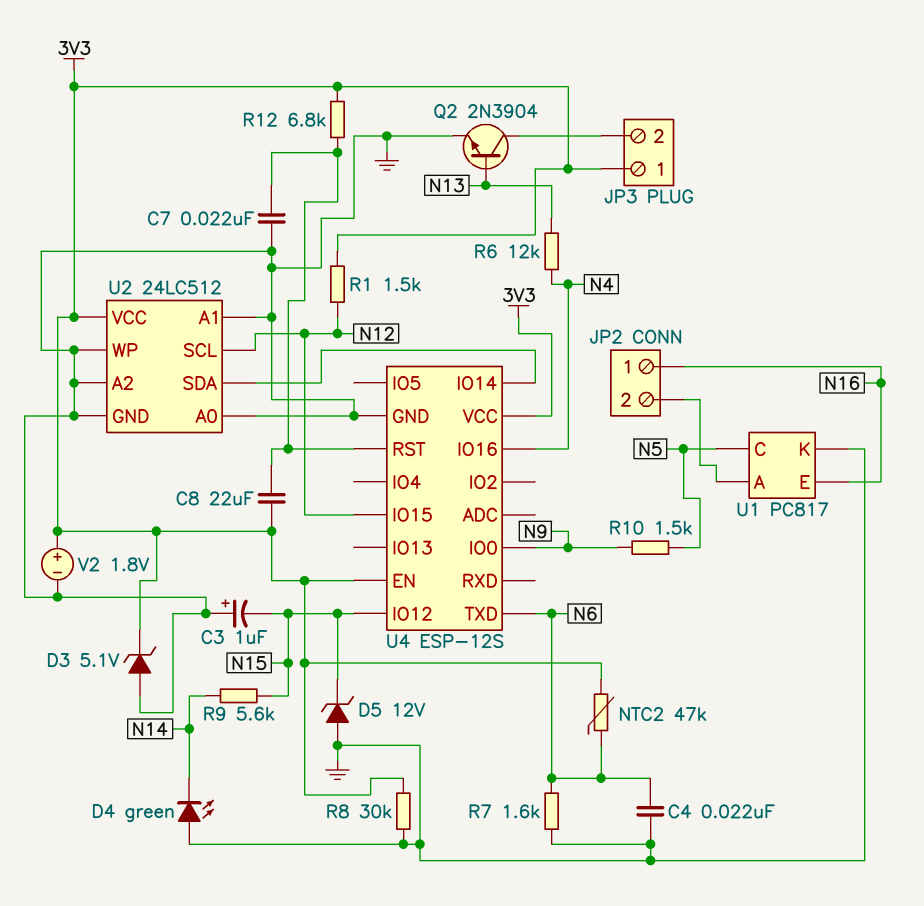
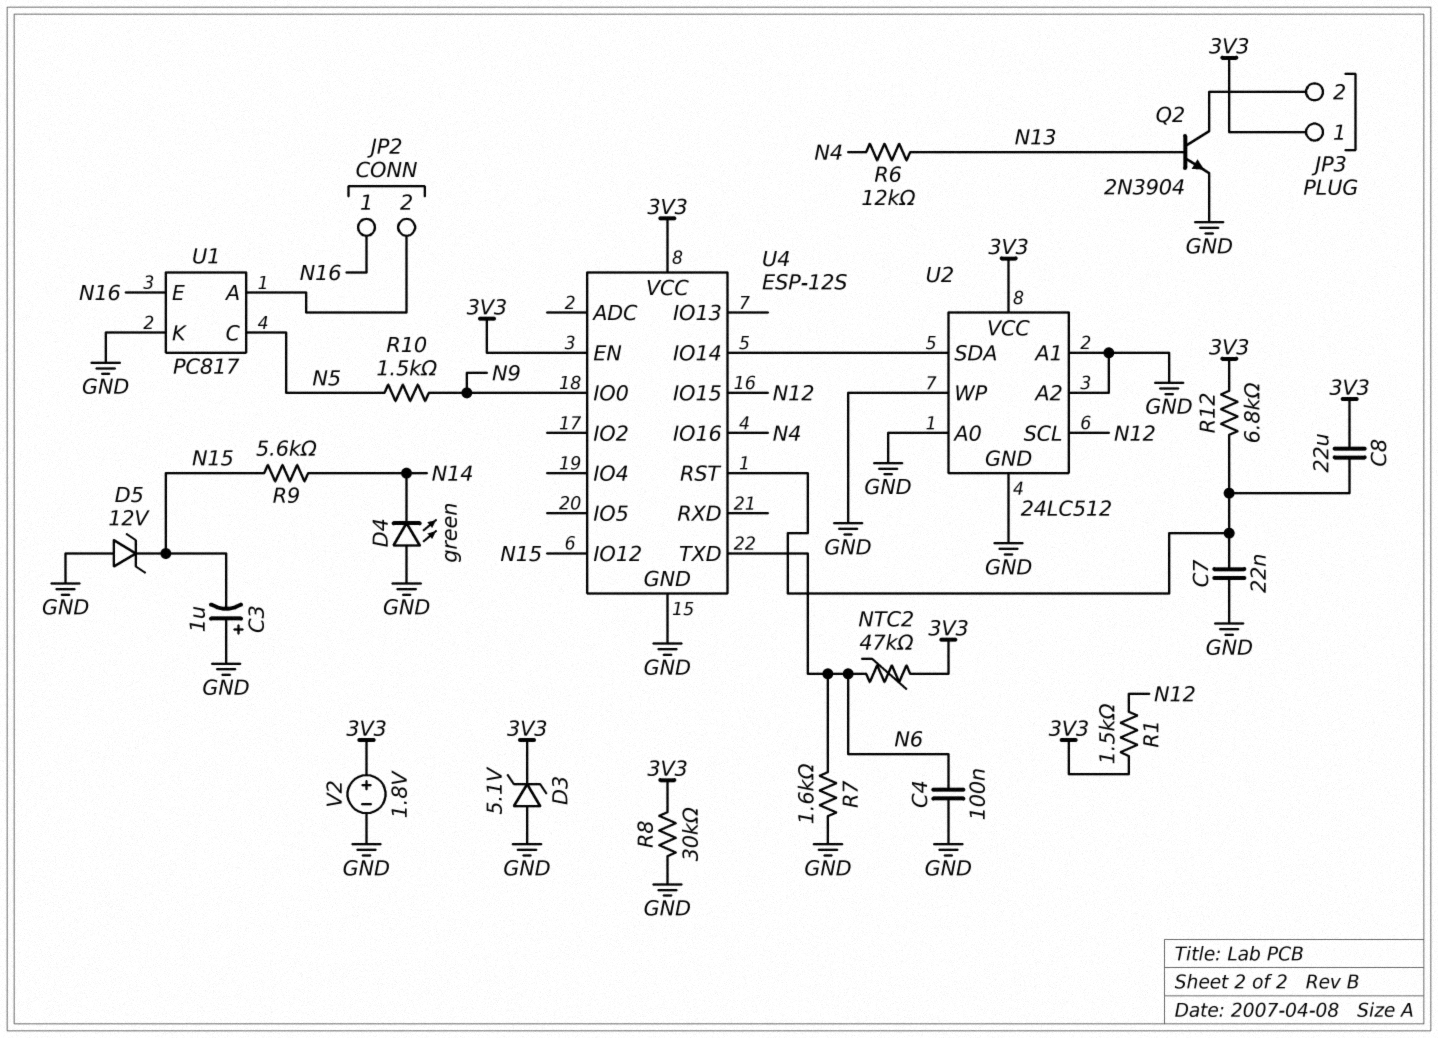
C4: 22nF (GND, N6) -> 100nF (GND, N6)

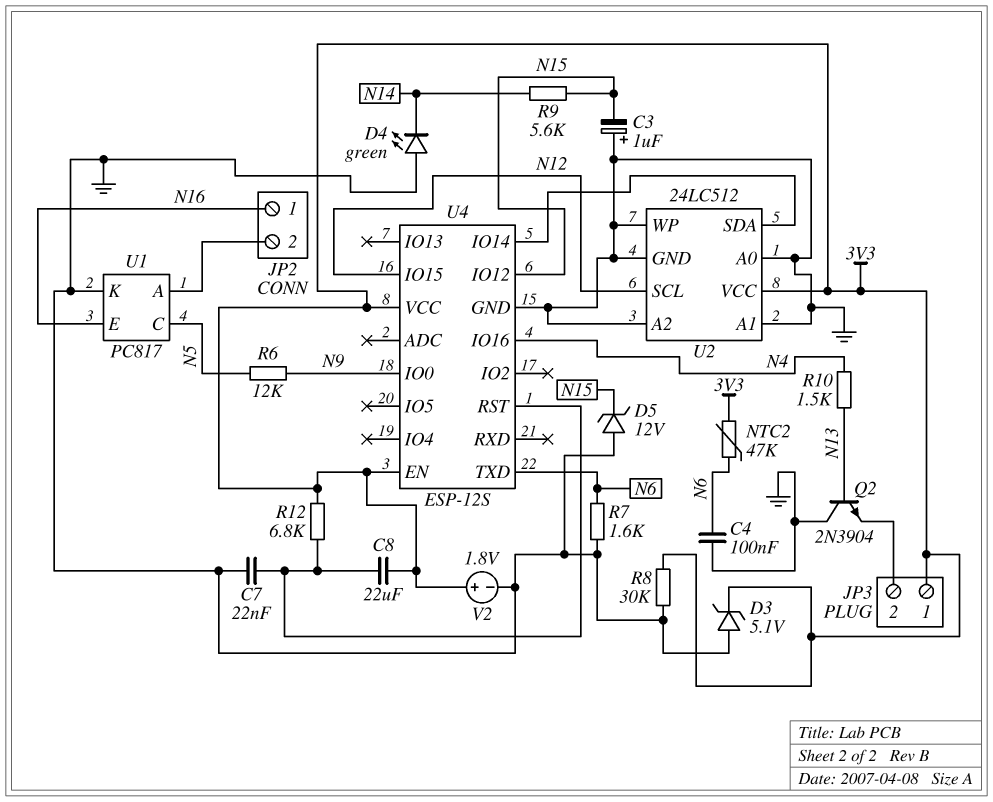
Q2: NPN 2N3904 (B N13, C JP3/2, E GND) -> NPN 2N3904 (B N13, C GND, E JP3/2)
R1: 1.5k (3V3, N12) -> none
R6: 12k (N4, N13) -> 12k (N5, N9)
R10: 1.5k (N5, N9) -> 1.5k (N4, N13)

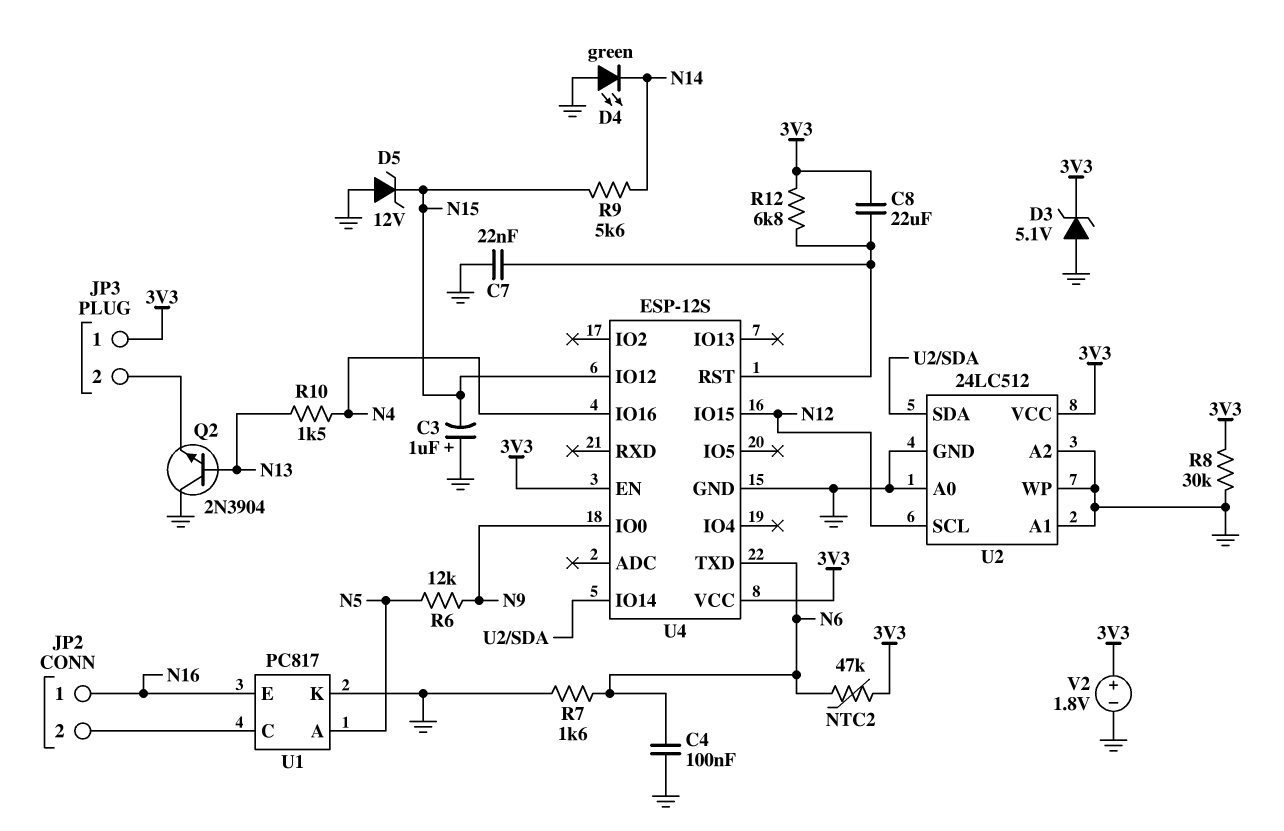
U1 pin A: JP2/2 -> N5
U1 pin C: N5 -> JP2/2

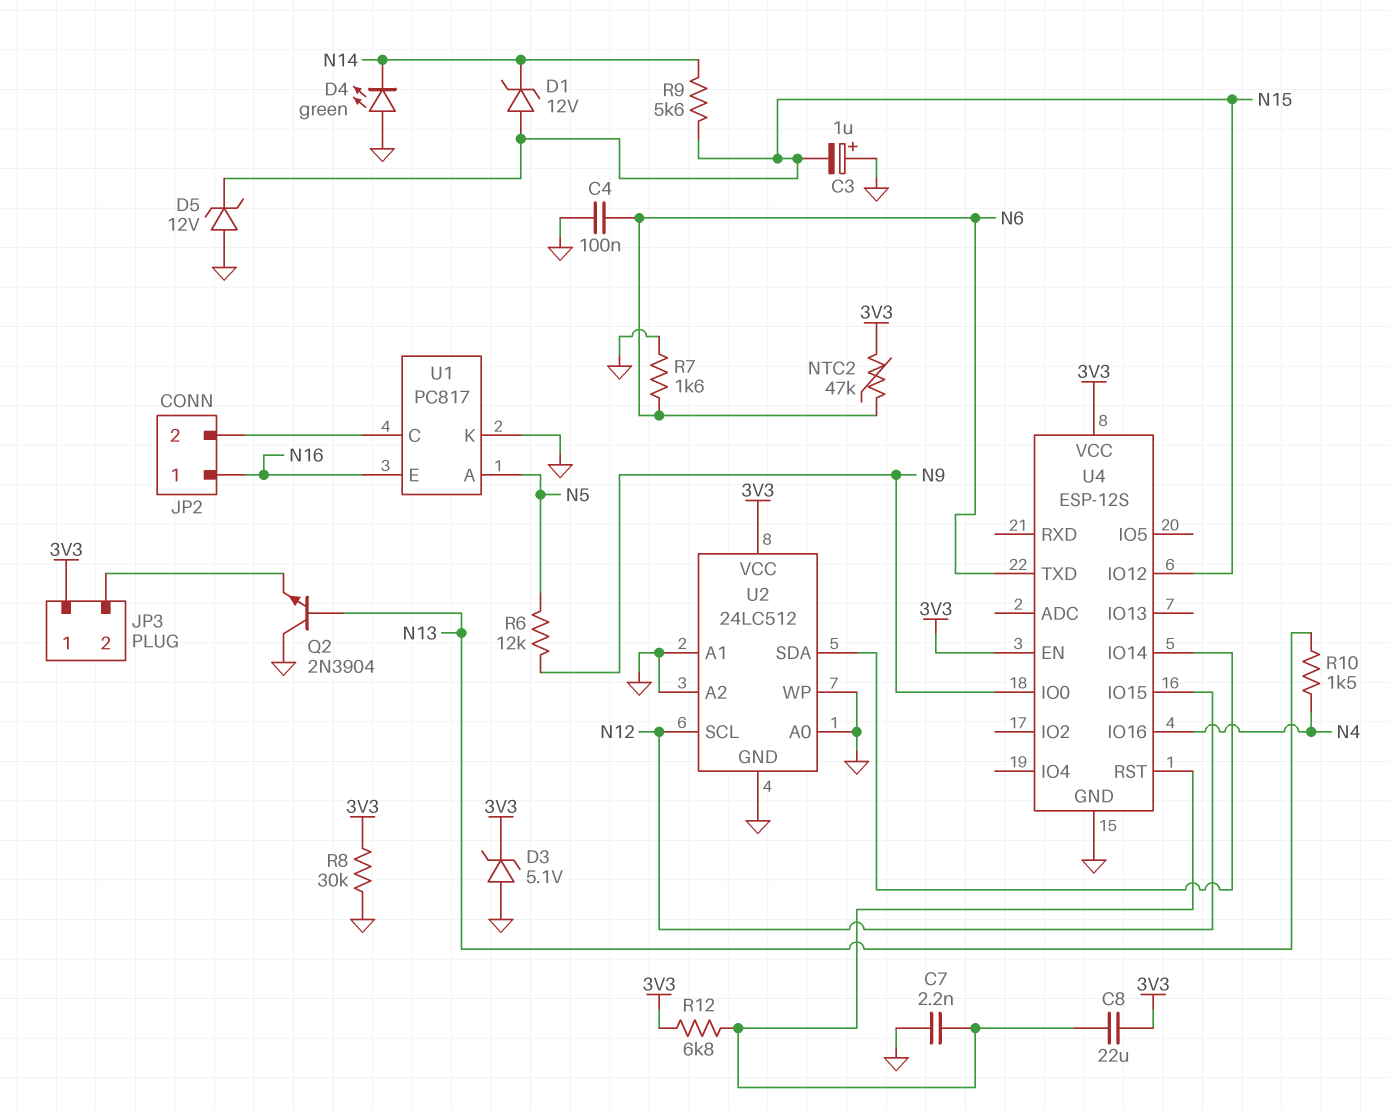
C7: 22nF (GND, U4/RST) -> 2.2nF (GND, U4/RST)
D1: none -> zener 12V (A N15, K N14)
V2: 1.8V (plus 3V3, minus GND) -> none

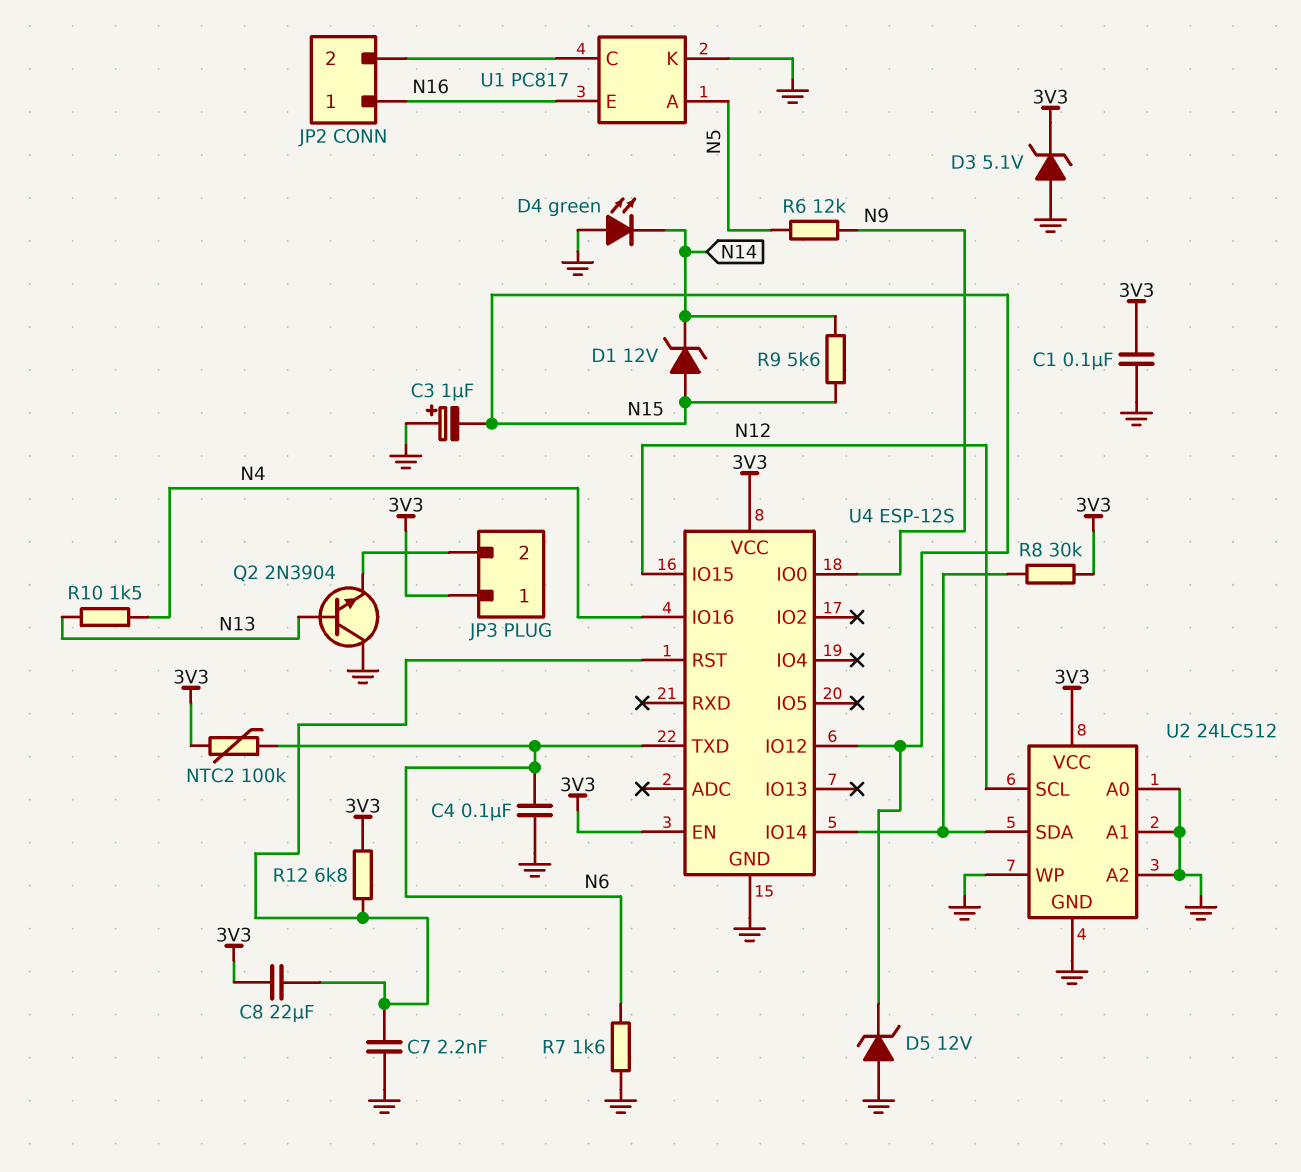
C1: none -> 100nF (3V3, GND)
NTC2: 47k (3V3, N6) -> 100k (3V3, N6)
R8: 30k (3V3, GND) -> 30k (3V3, U2/SDA)

